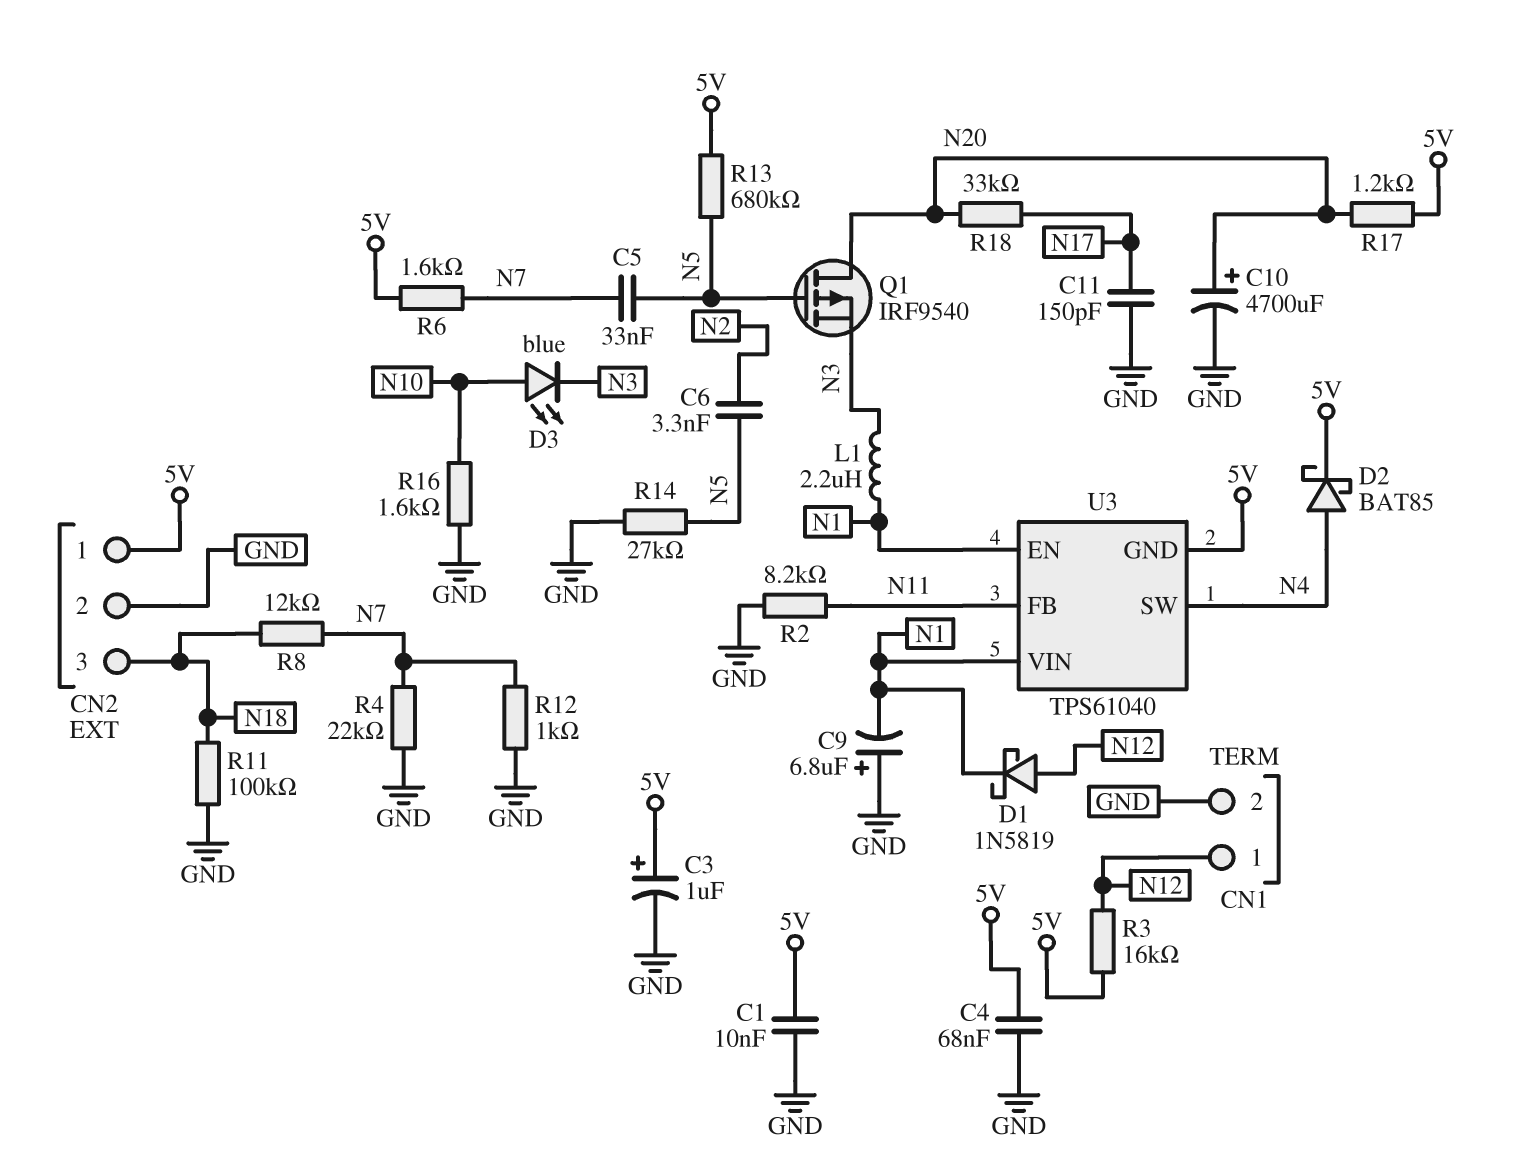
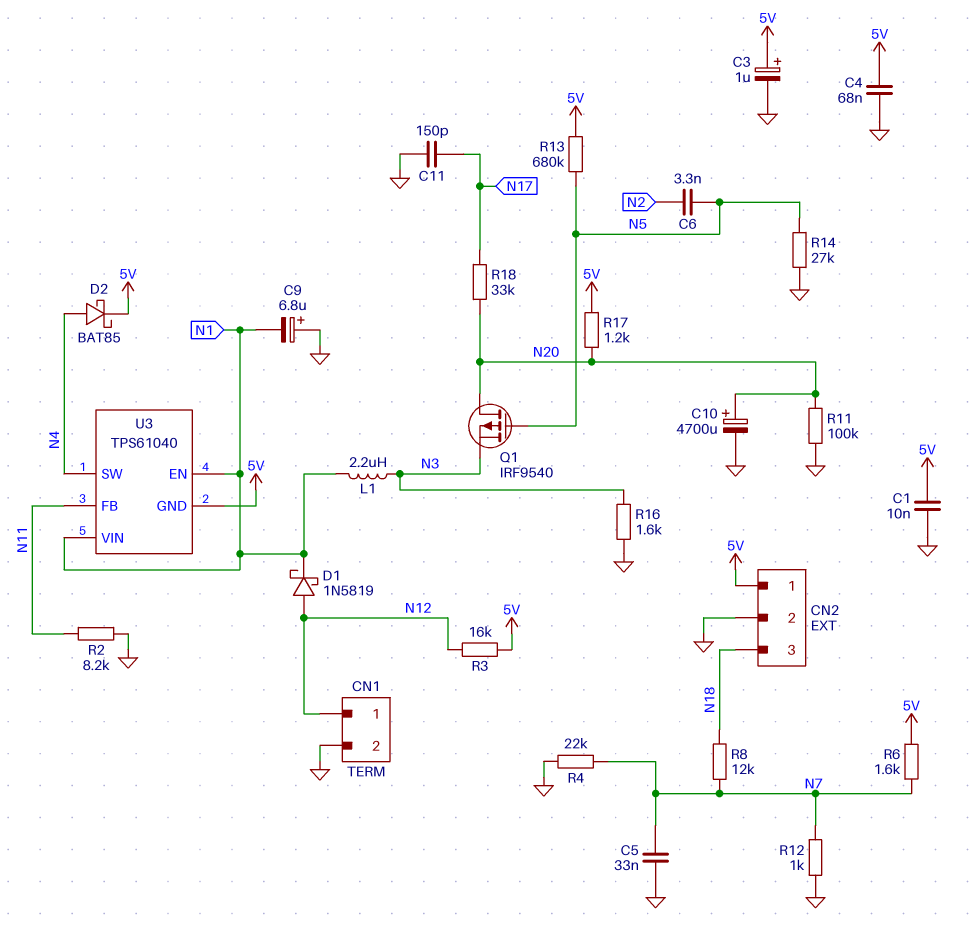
C5: 33nF (N5, N7) -> 33nF (GND, N7)
D3: LED blue (A N10, K N3) -> none
R11: 100k (GND, N18) -> 100k (GND, N20)
R16: 1.6k (GND, N10) -> 1.6k (GND, N3)

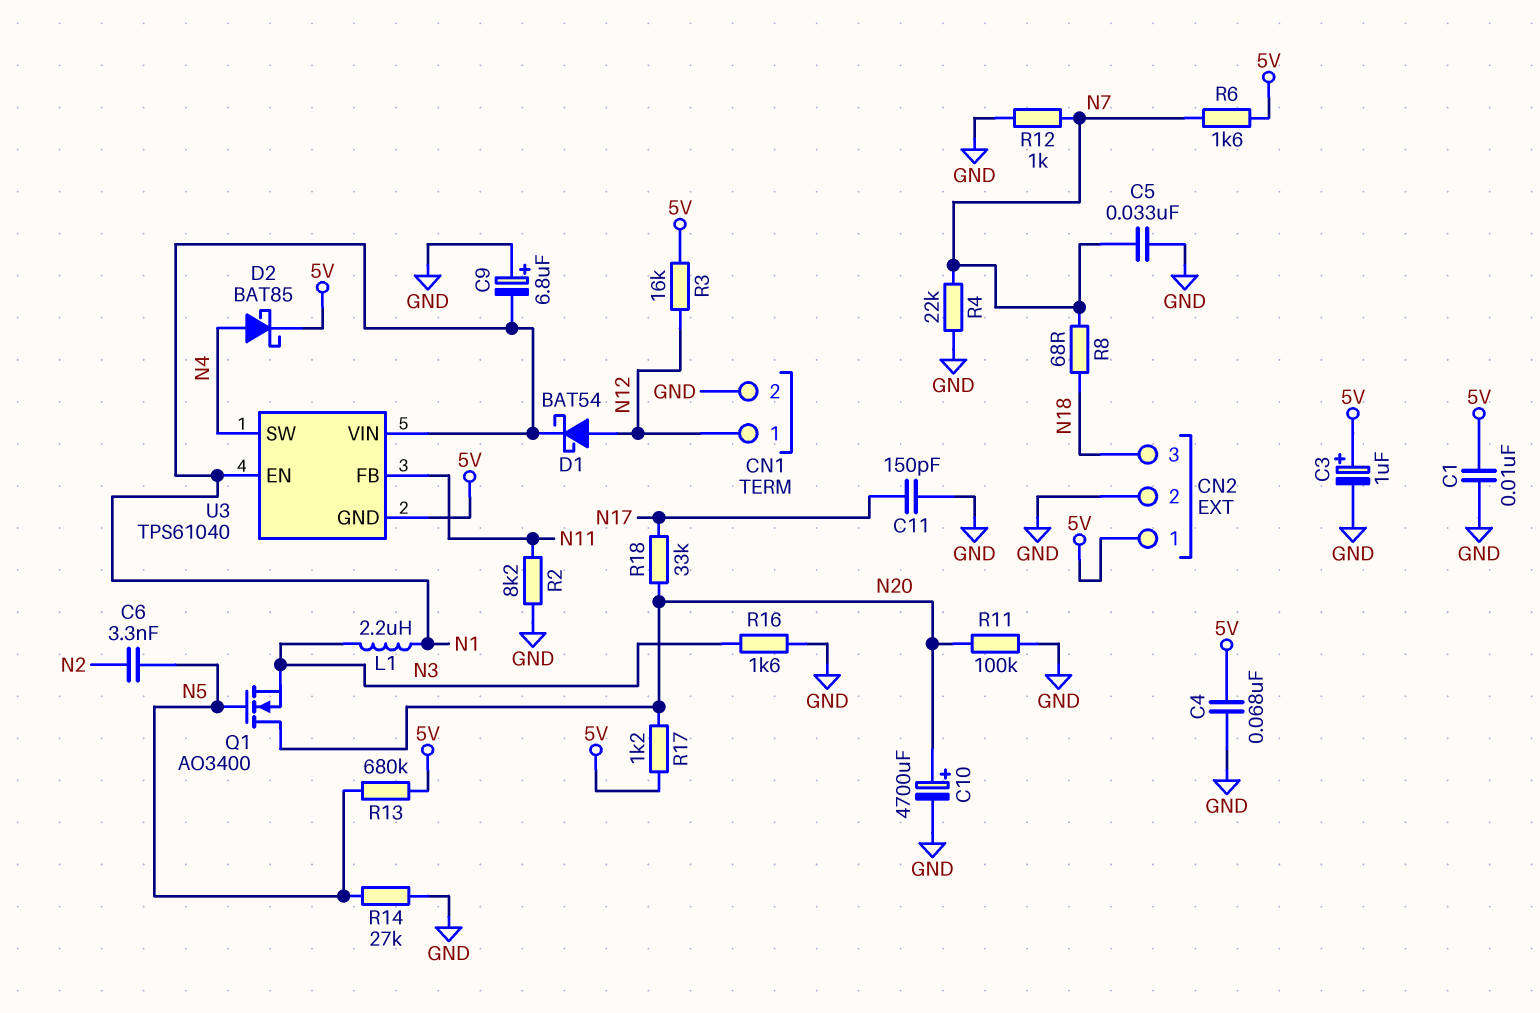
D1: schottky 1N5819 (A N12, K N1) -> schottky BAT54 (A N12, K N1)
Q1: PMOS IRF9540 (G N5, D N20, S N3) -> NMOS AO3400 (G N5, D N20, S N3)
R8: 12k (N7, N18) -> 68 (N7, N18)

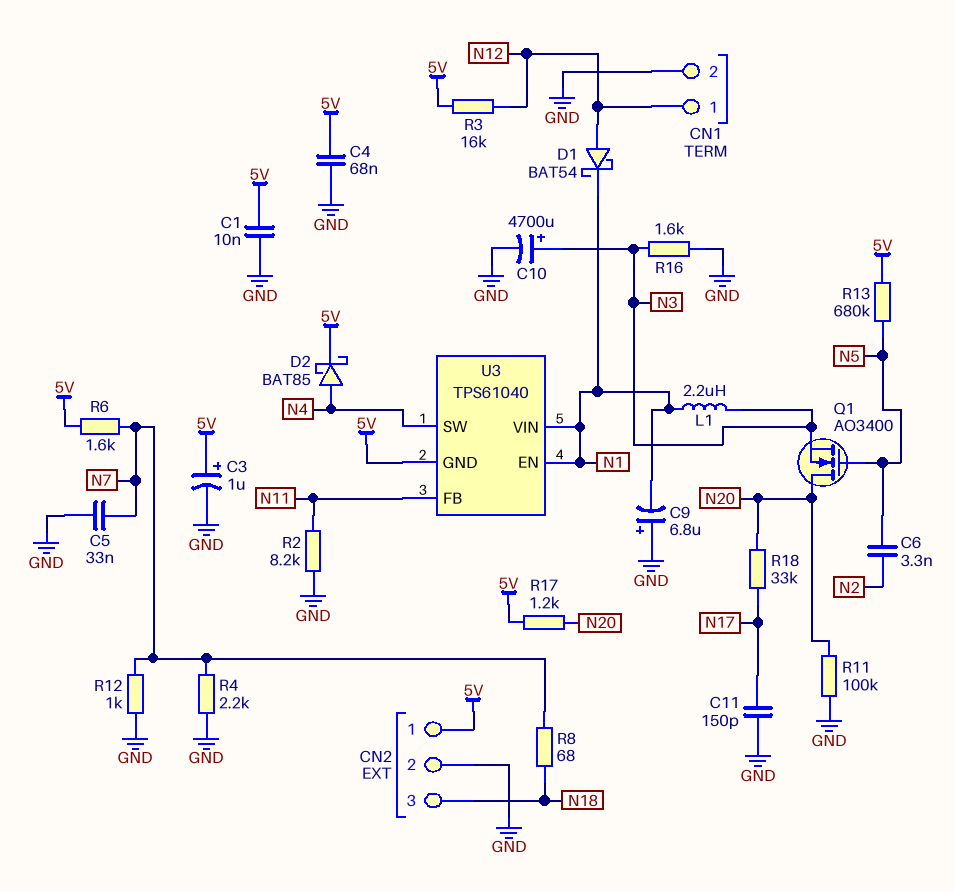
C10: 4700uF (plus N20, minus GND) -> 4700uF (plus N3, minus GND)
R4: 22k (GND, N7) -> 2.2k (GND, N7)
R14: 27k (GND, N5) -> none

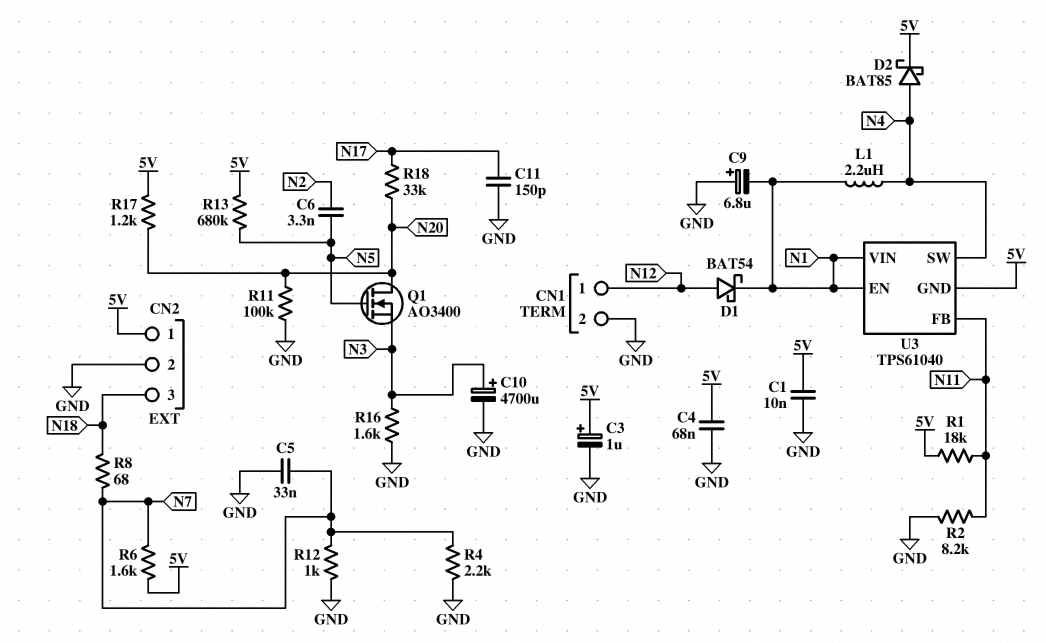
L1: 2.2uH (N1, N3) -> 2.2uH (N1, N4)
R1: none -> 18k (5V, N11)
R3: 16k (5V, N12) -> none

